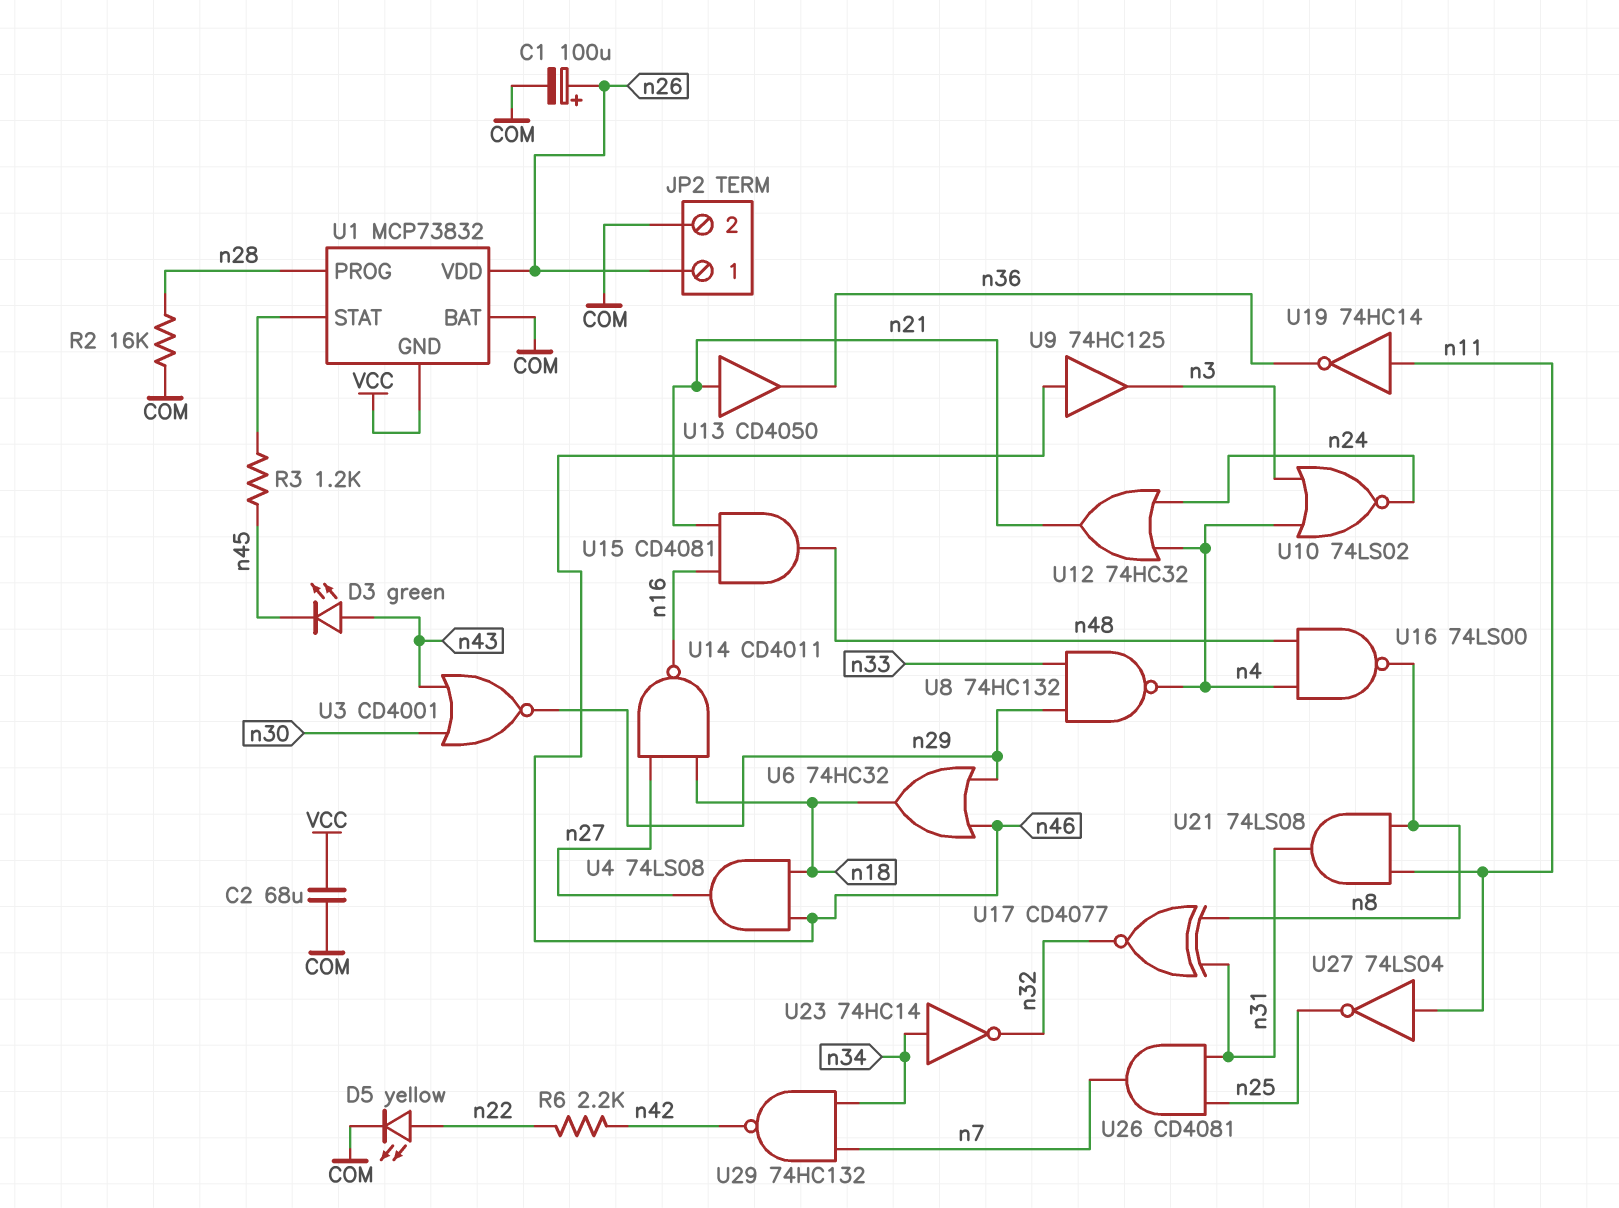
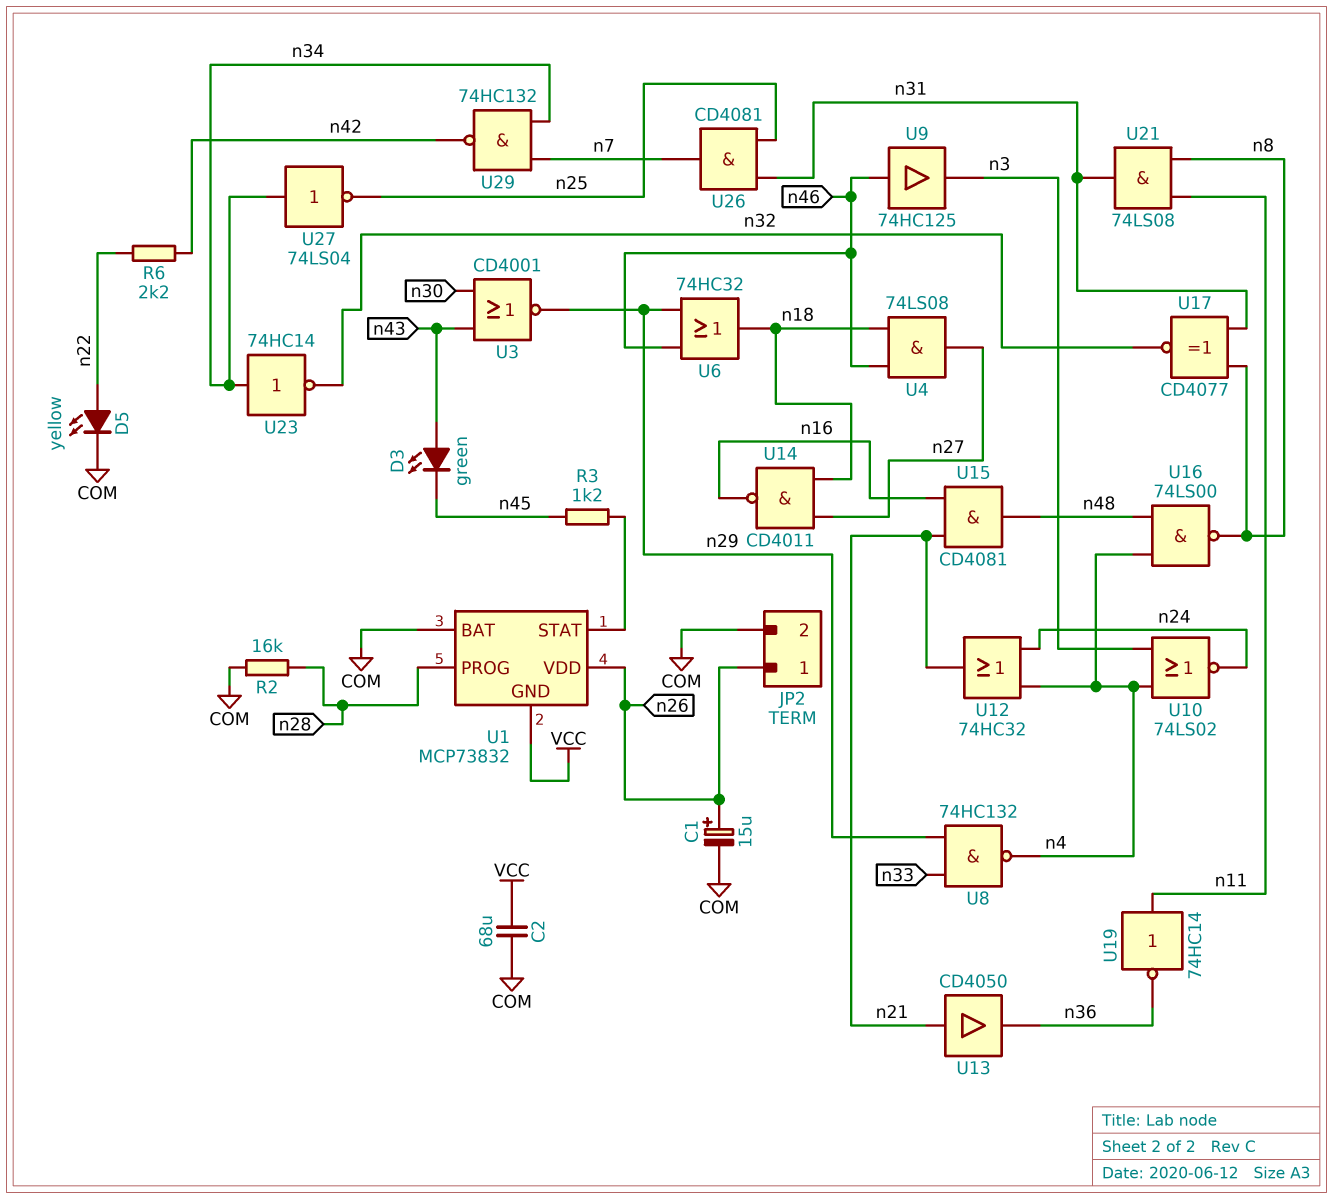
C1: 100uF (plus n26, minus COM) -> 15uF (plus n26, minus COM)
U27: NOT 74LS04 (in n11, out n25) -> NOT 74LS04 (in n34, out n25)

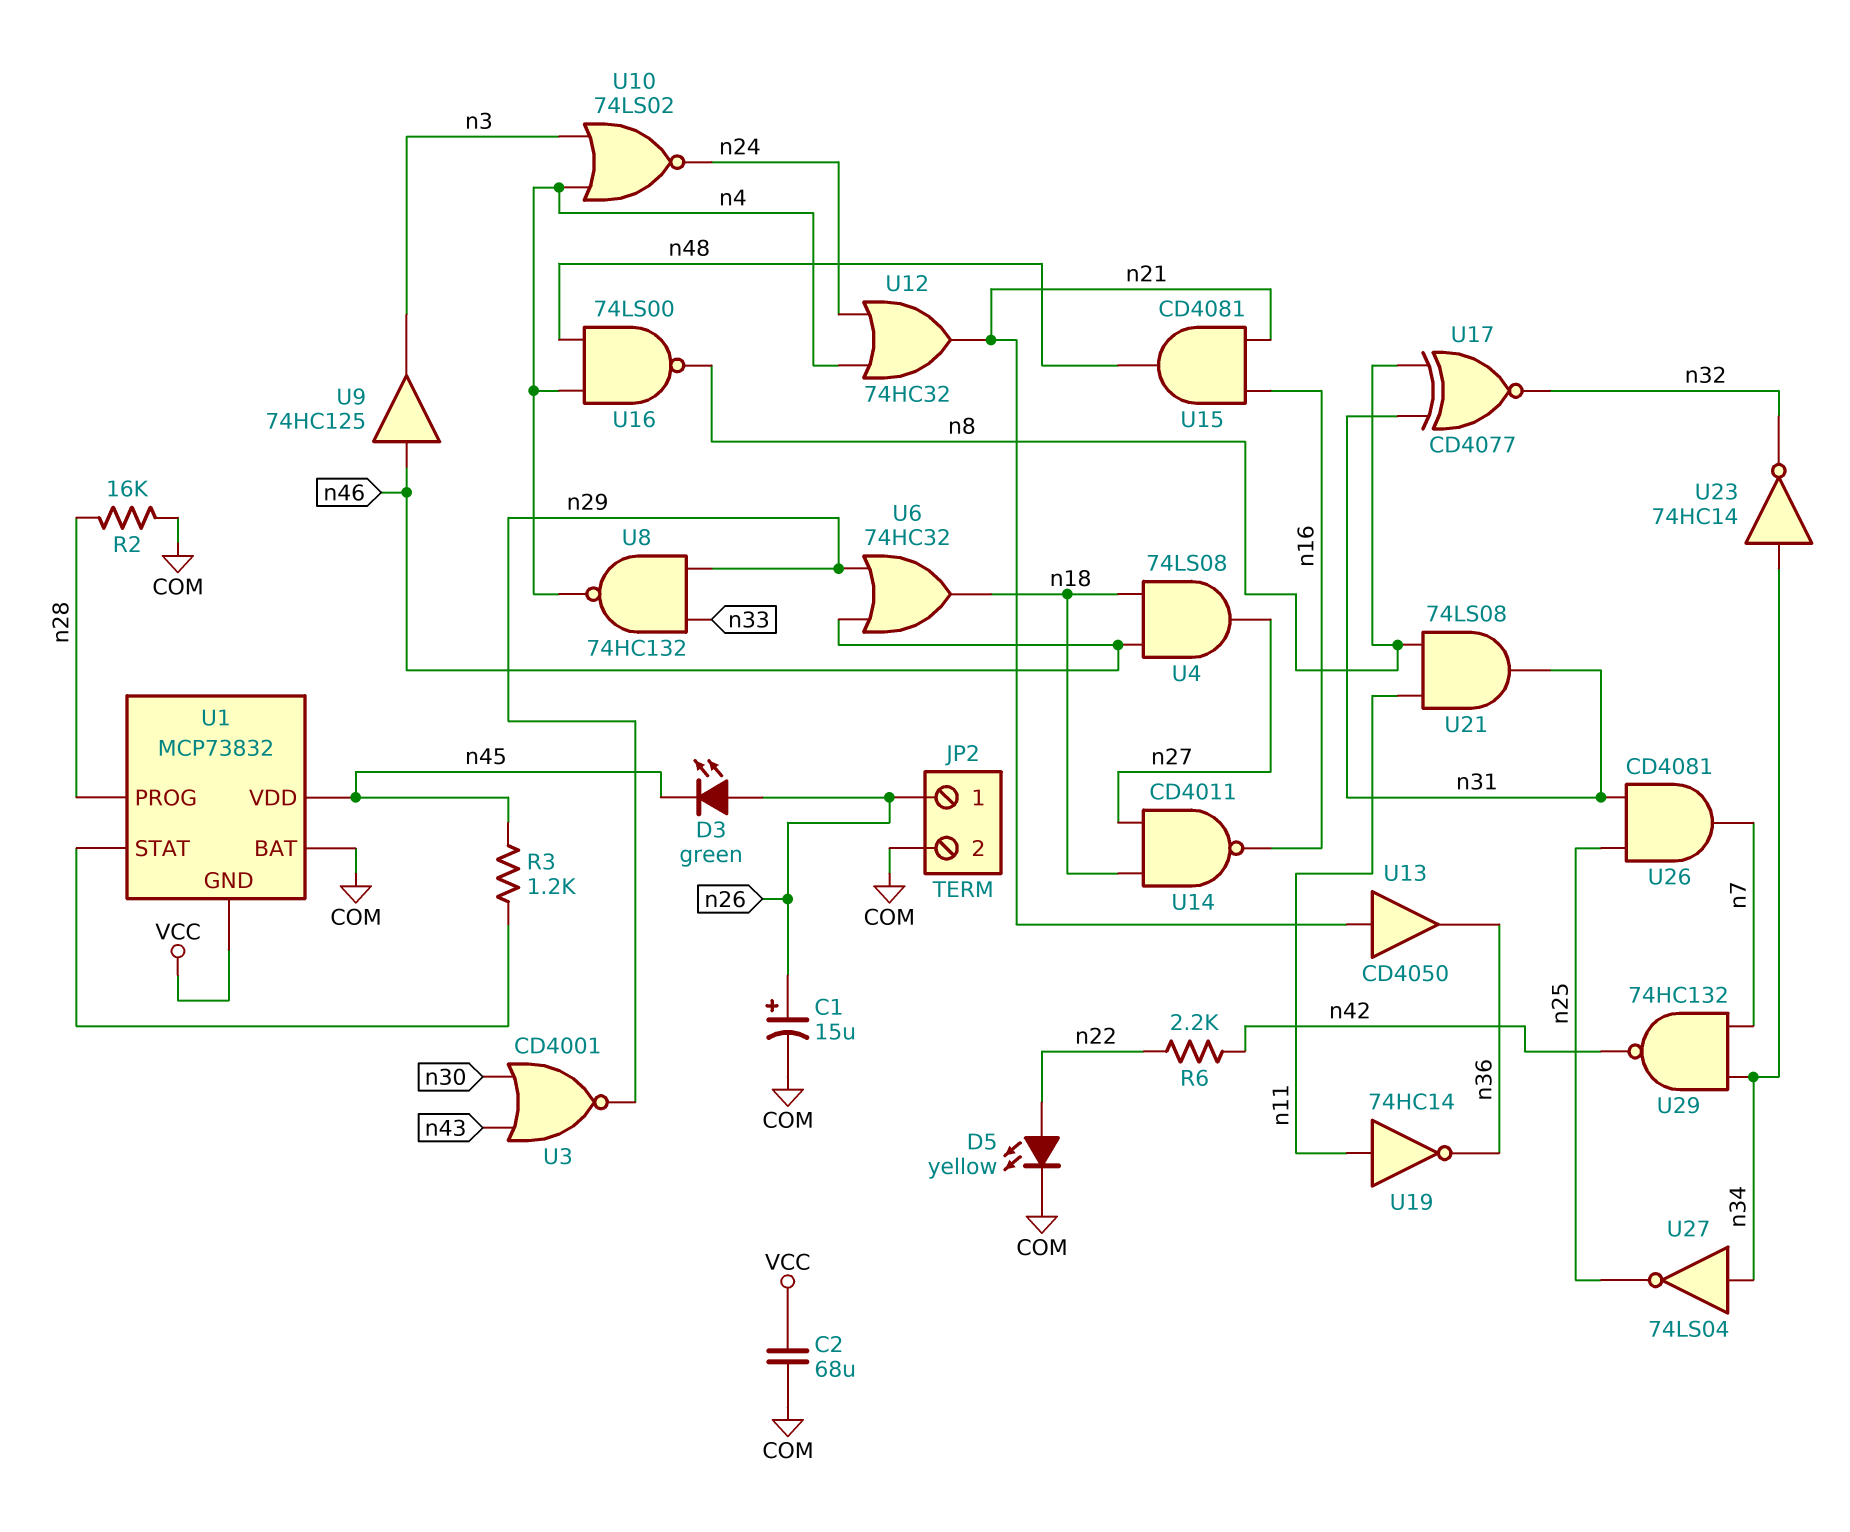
D3: LED green (A n43, K n45) -> LED green (A n26, K n45)
U1 pin VDD: n26 -> n45

